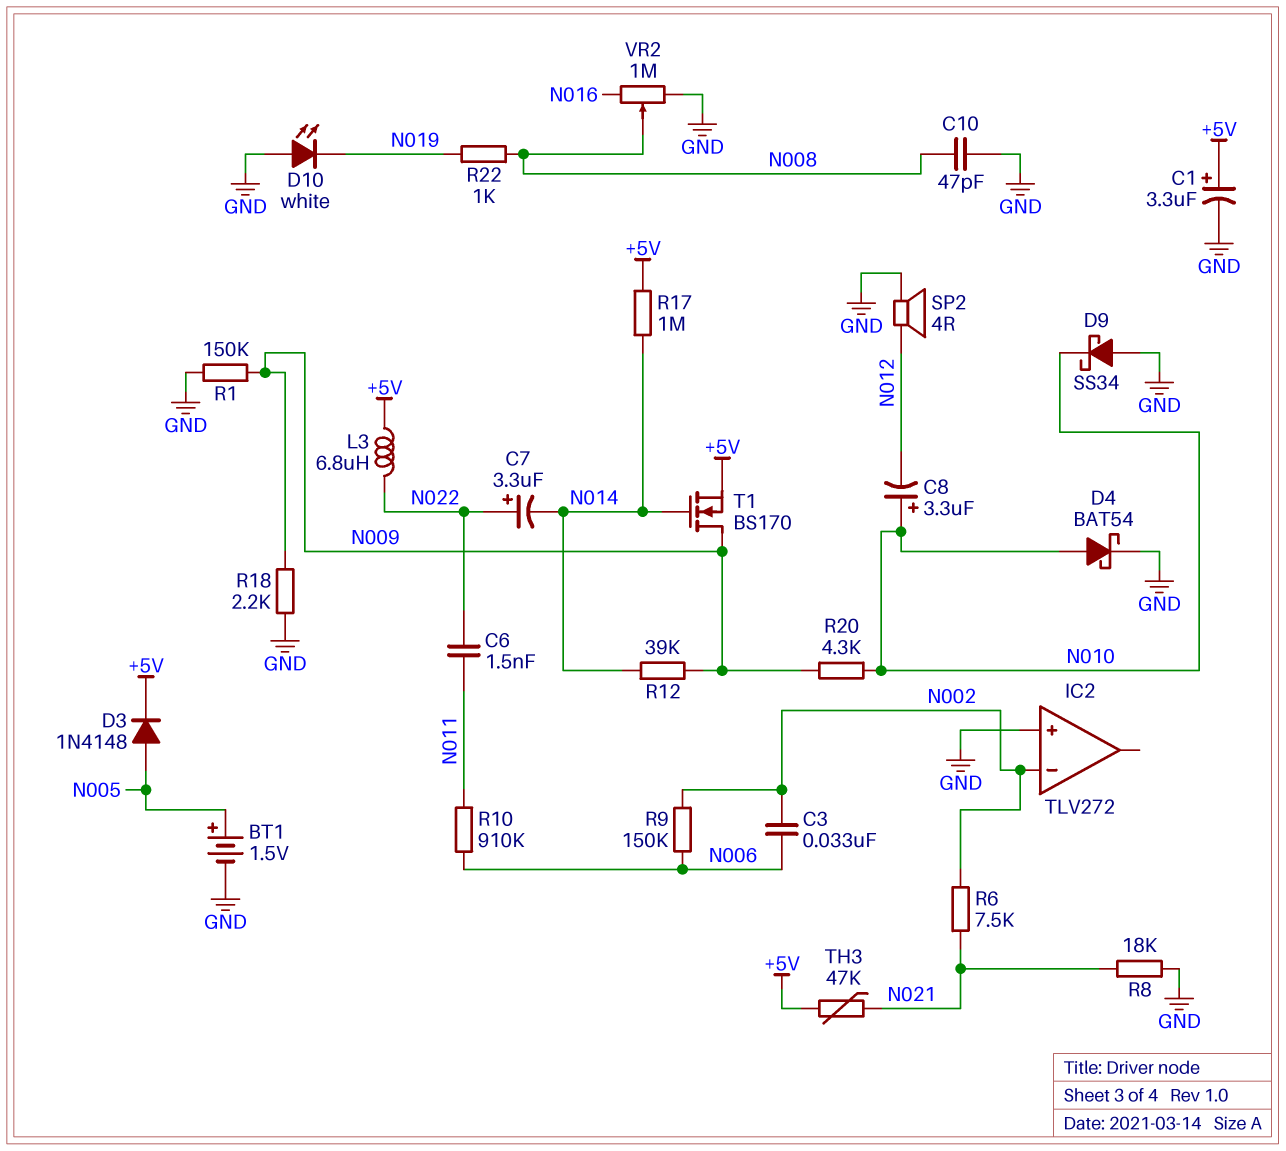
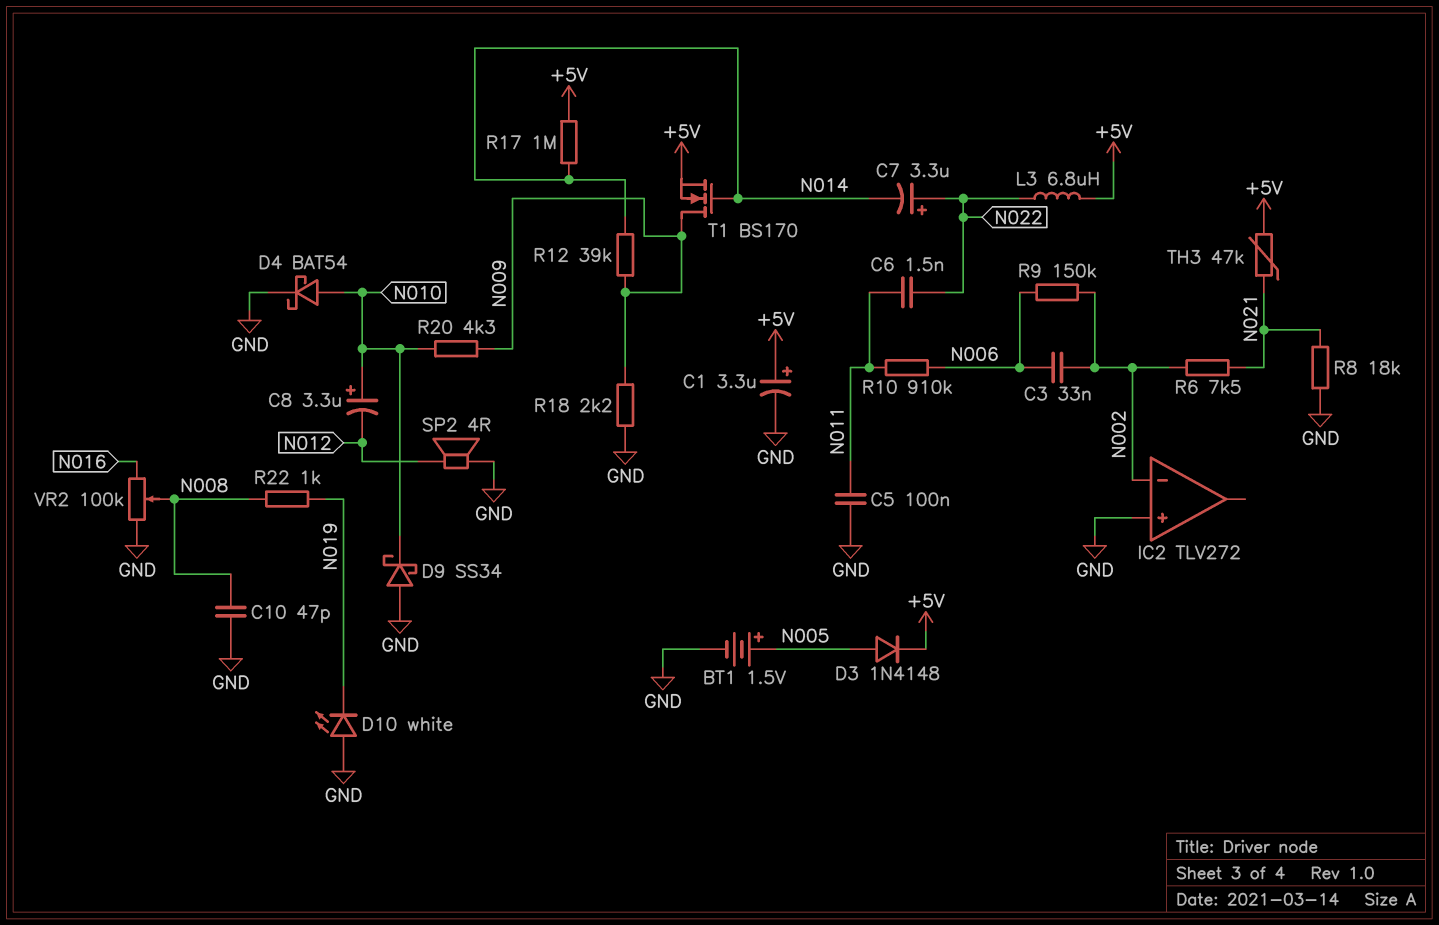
C5: none -> 100nF (GND, N011)
R1: 150k (GND, N009) -> none
VR2: 1M (GND, N016, wiper N008) -> 100k (GND, N016, wiper N008)

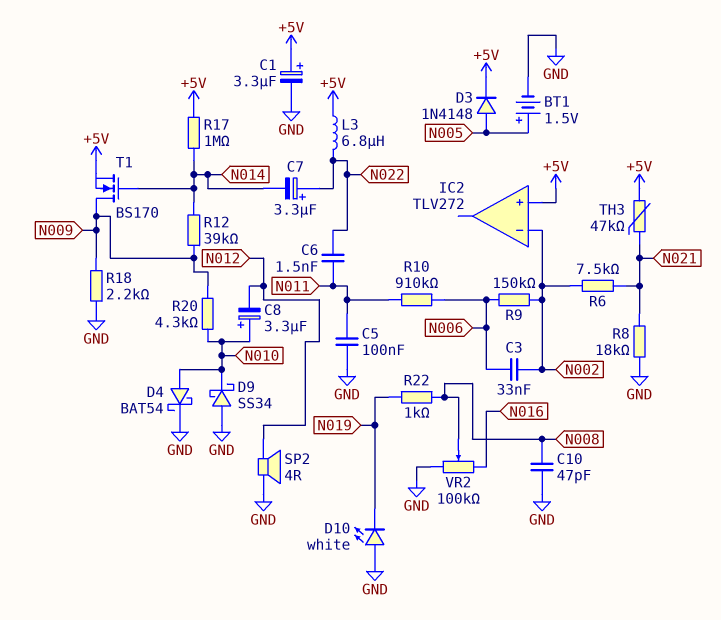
IC2 pin in+: GND -> +5V

